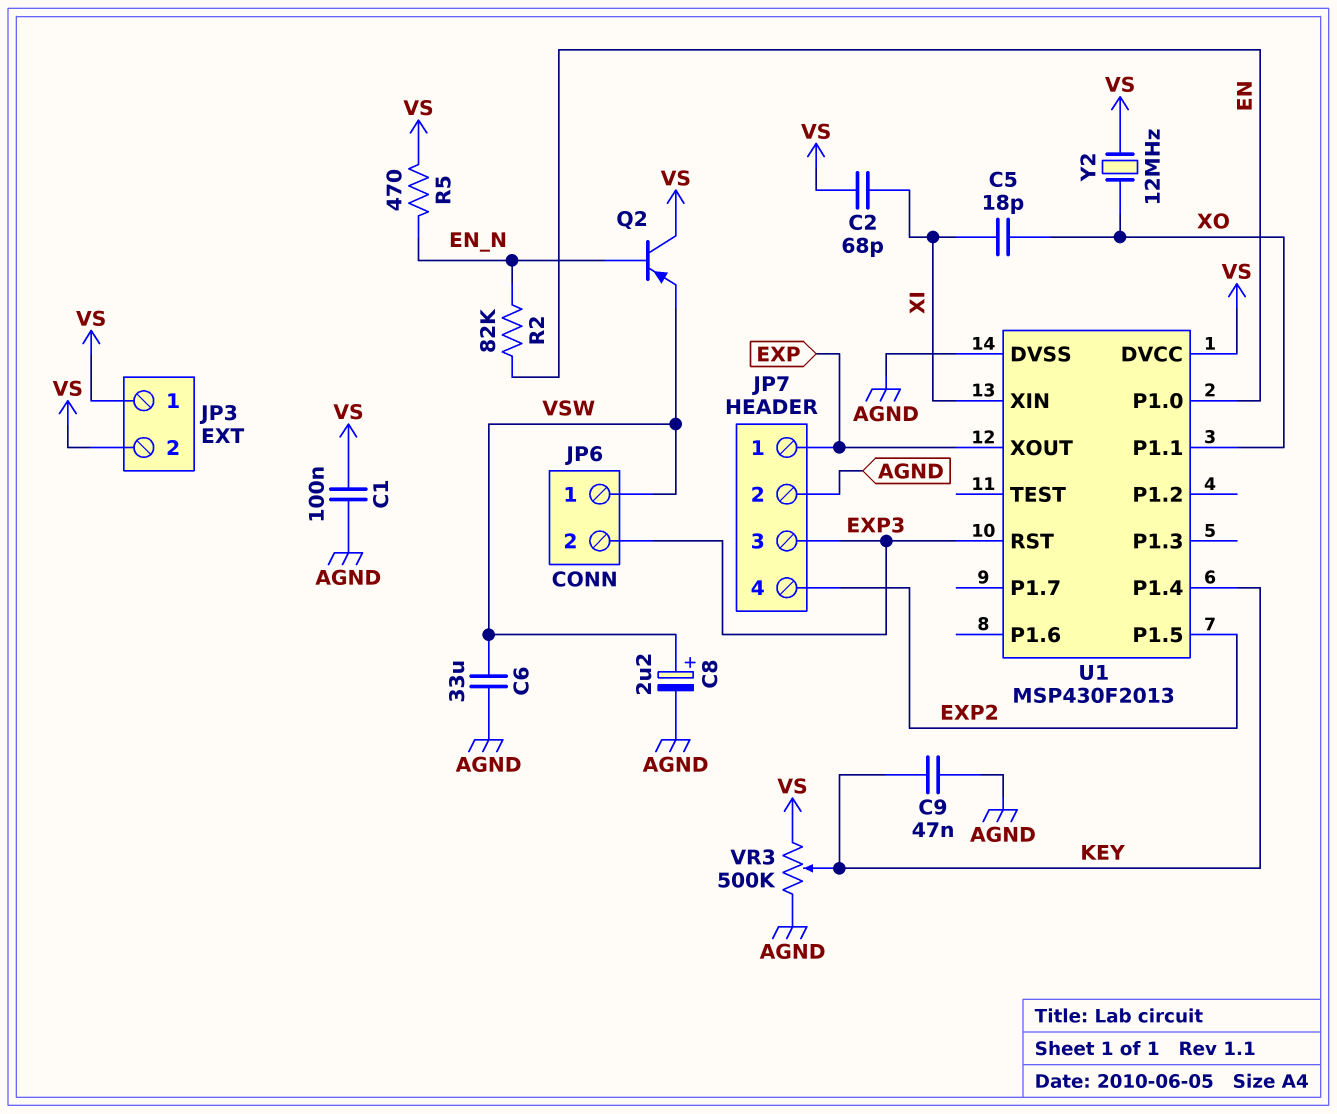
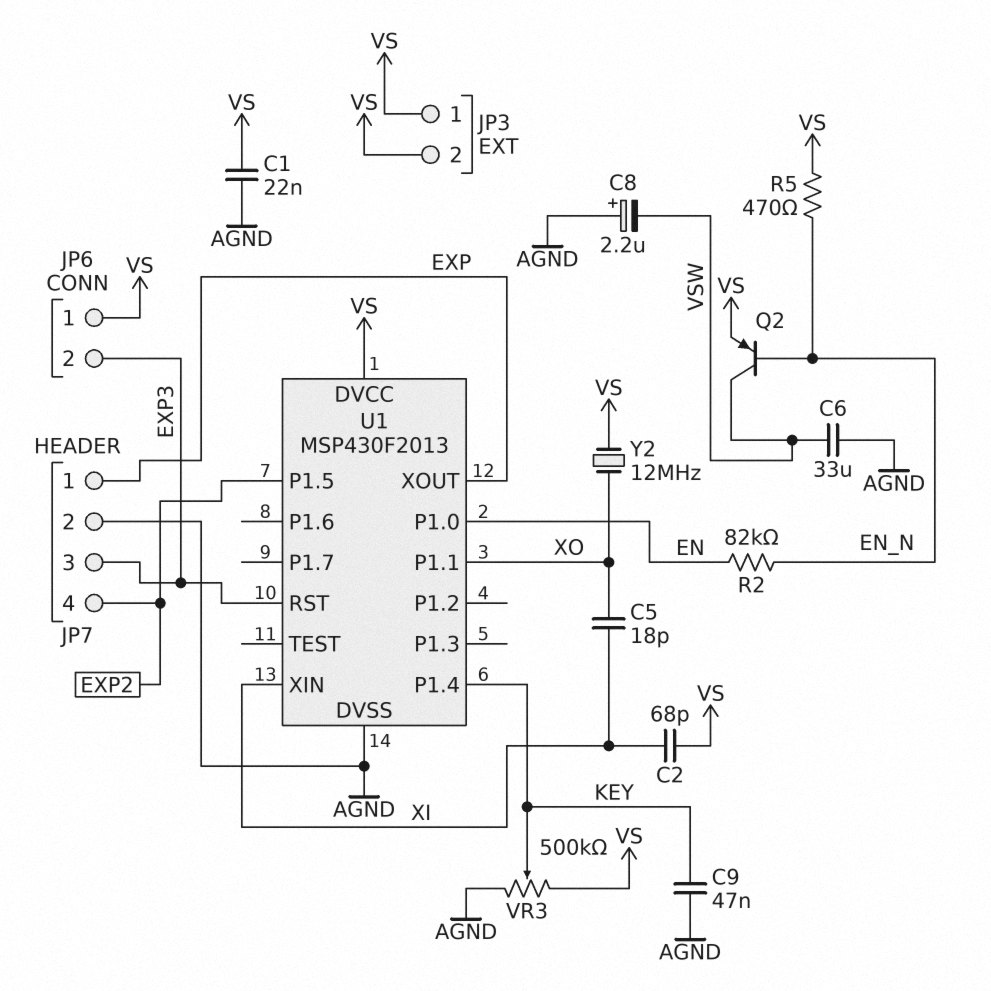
C1: 100nF (AGND, VS) -> 22nF (AGND, VS)
C8: 2.2uF (plus VSW, minus AGND) -> 2.2uF (plus AGND, minus VSW)
JP6 pin 1: VSW -> VS
Q2: PNP (B EN_N, C VS, E VSW) -> PNP (B EN_N, C VSW, E VS)

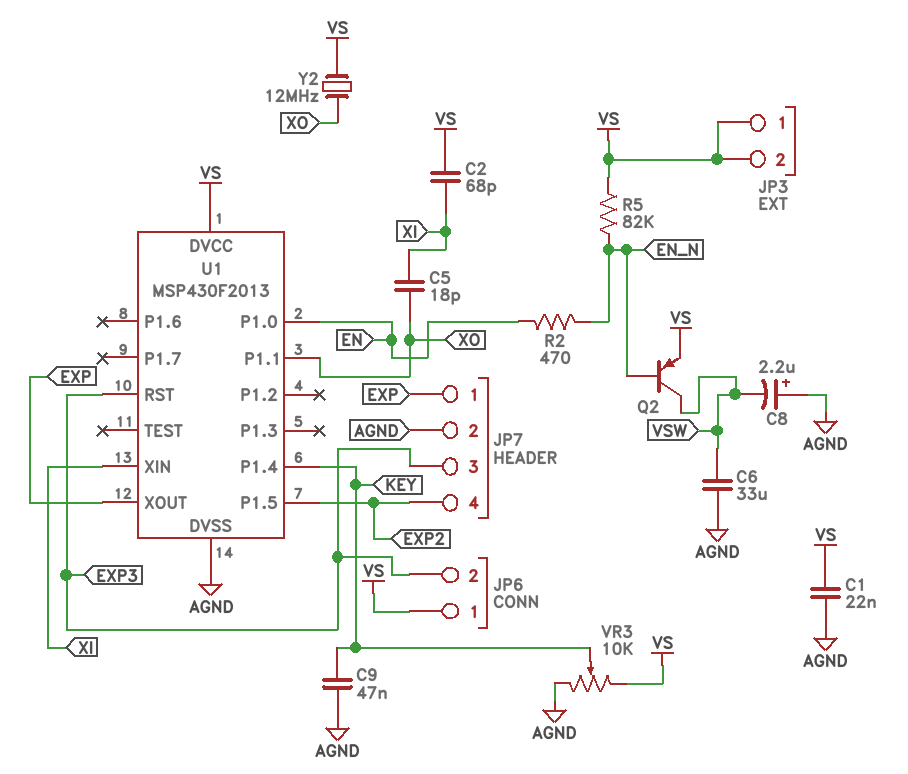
R2: 82k (EN, EN_N) -> 470 (EN, EN_N)
R5: 470 (EN_N, VS) -> 82k (EN_N, VS)
VR3: 500k (AGND, VS, wiper KEY) -> 10k (AGND, VS, wiper KEY)

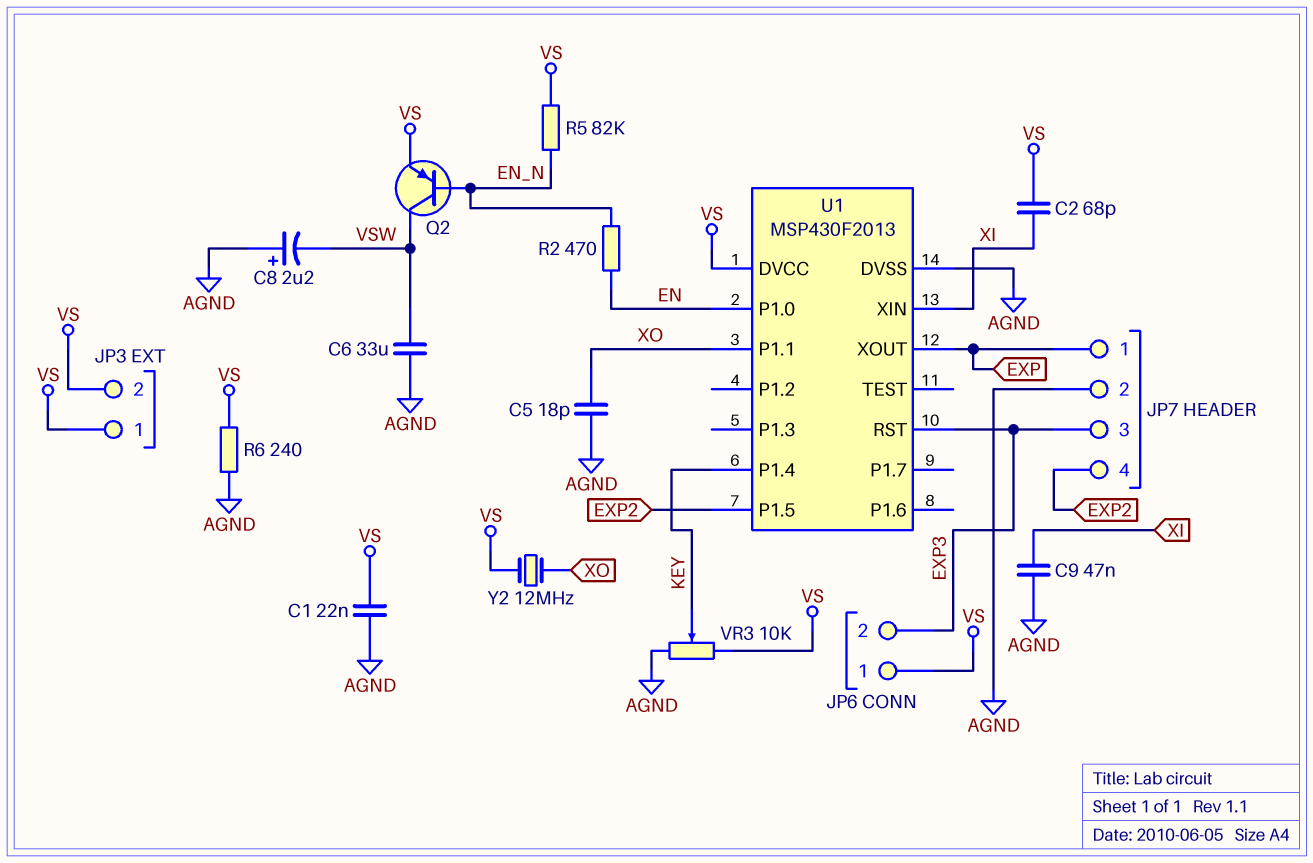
C5: 18pF (XI, XO) -> 18pF (AGND, XO)
C9: 47nF (AGND, KEY) -> 47nF (AGND, XI)
R6: none -> 240 (AGND, VS)

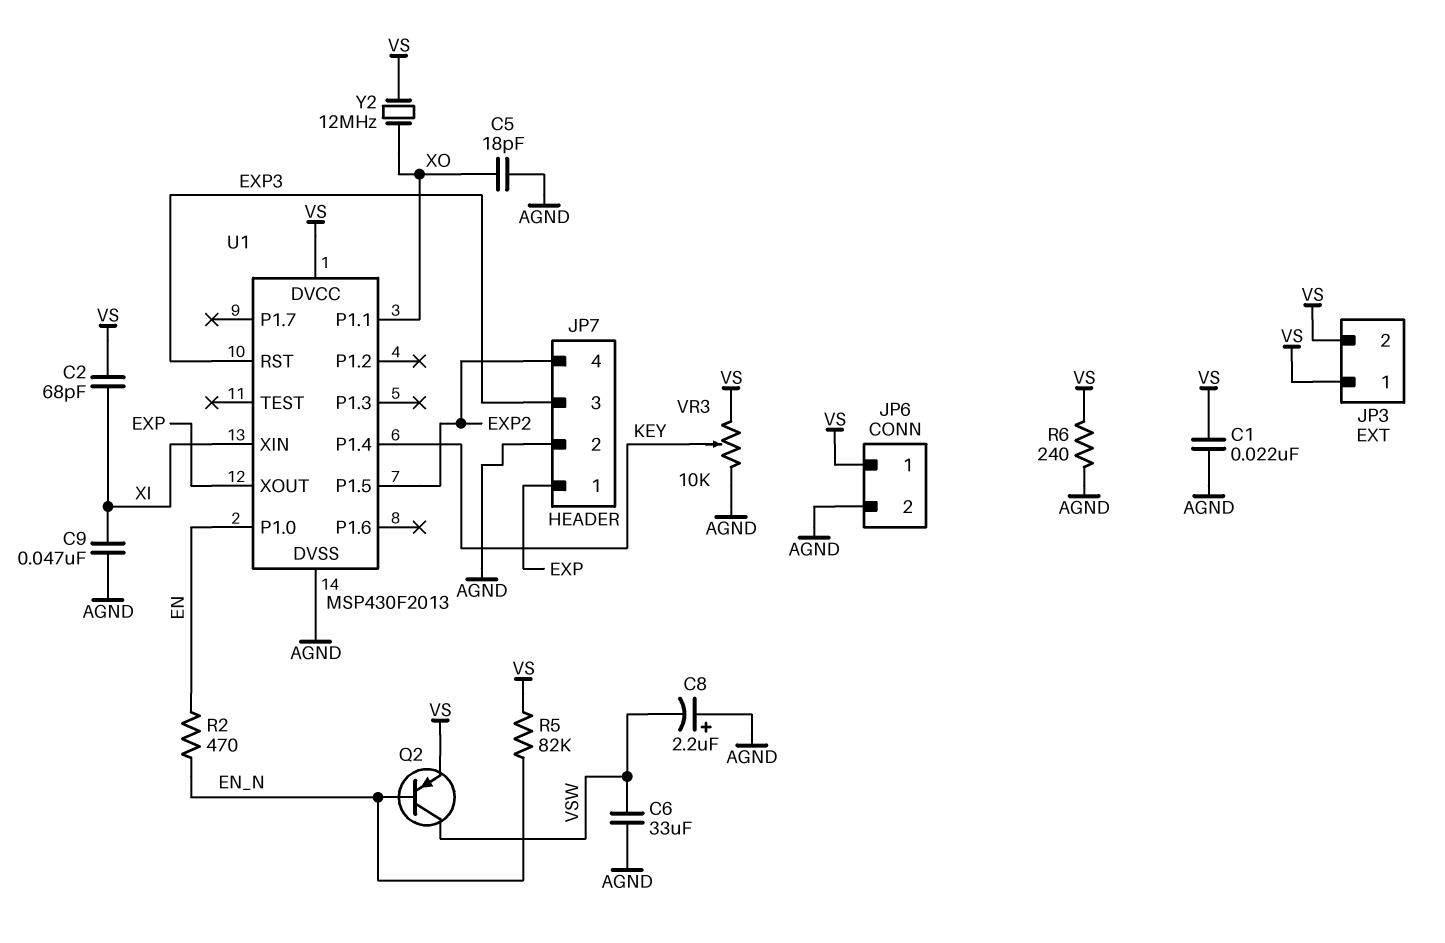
JP6 pin 2: EXP3 -> AGND

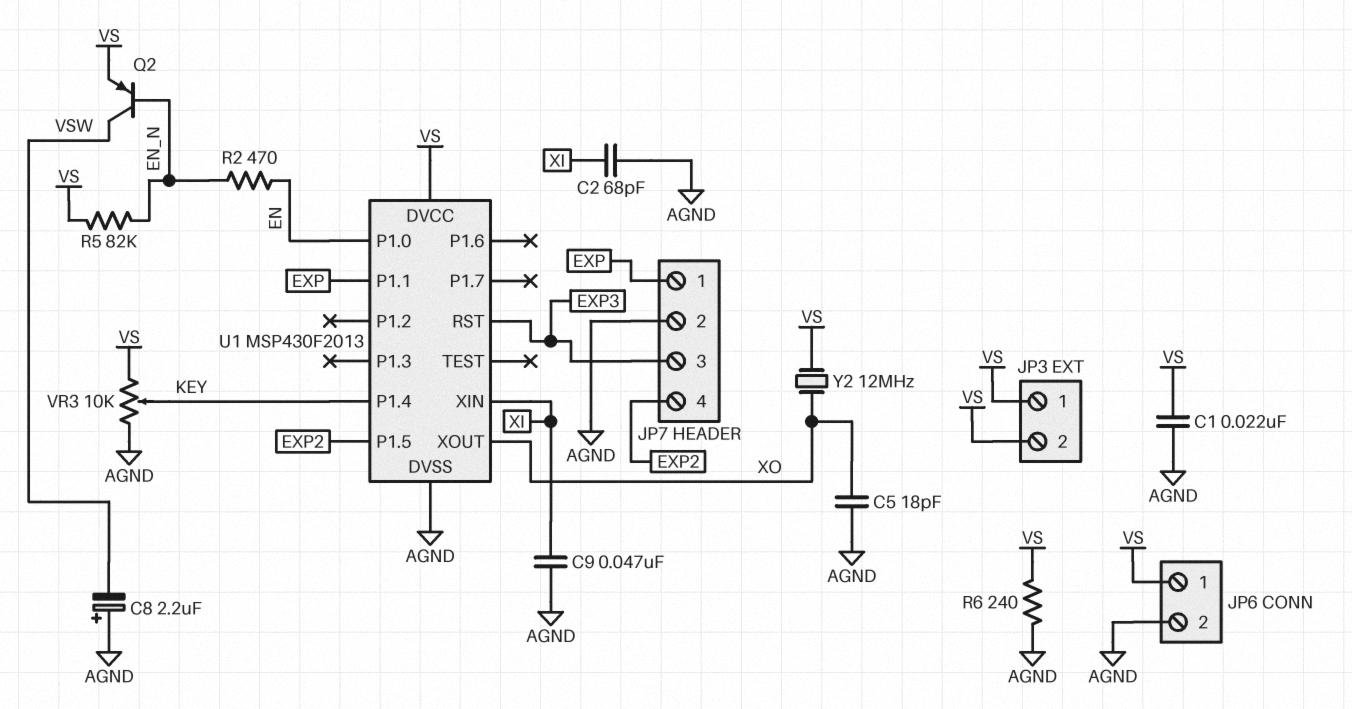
C2: 68pF (VS, XI) -> 68pF (AGND, XI)
C6: 33uF (AGND, VSW) -> none
U1 pin P1.1: XO -> EXP
U1 pin XOUT: EXP -> XO

